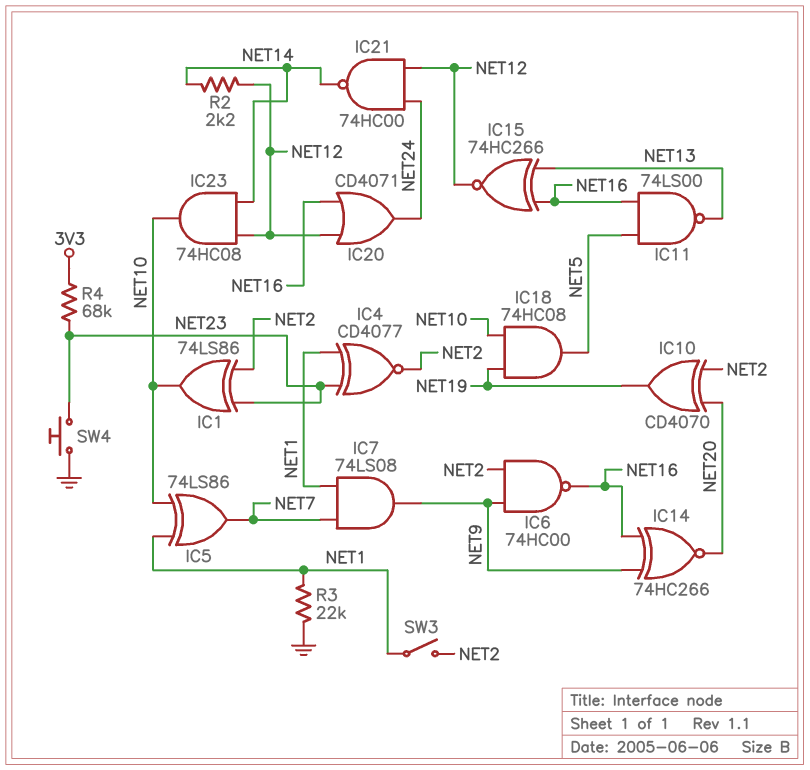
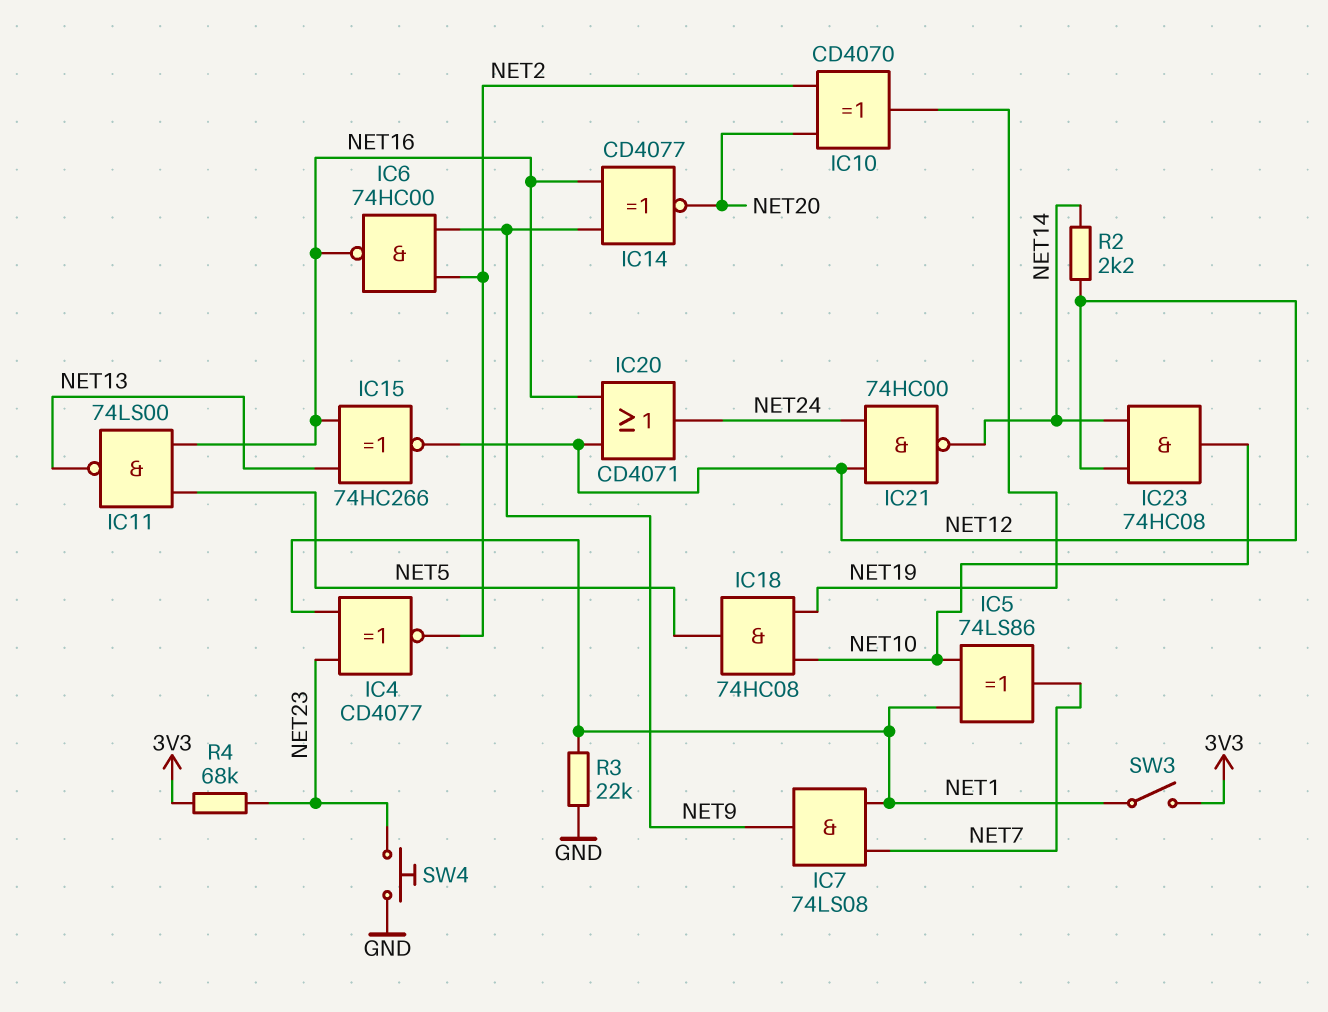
IC1: XOR 74LS86 (in NET2, in NET23, out NET10) -> none
IC14: XNOR 74HC266 (in NET9, in NET16, out NET20) -> XNOR CD4077 (in NET9, in NET16, out NET20)
SW3: switch (NET1, NET2) -> switch (3V3, NET1)

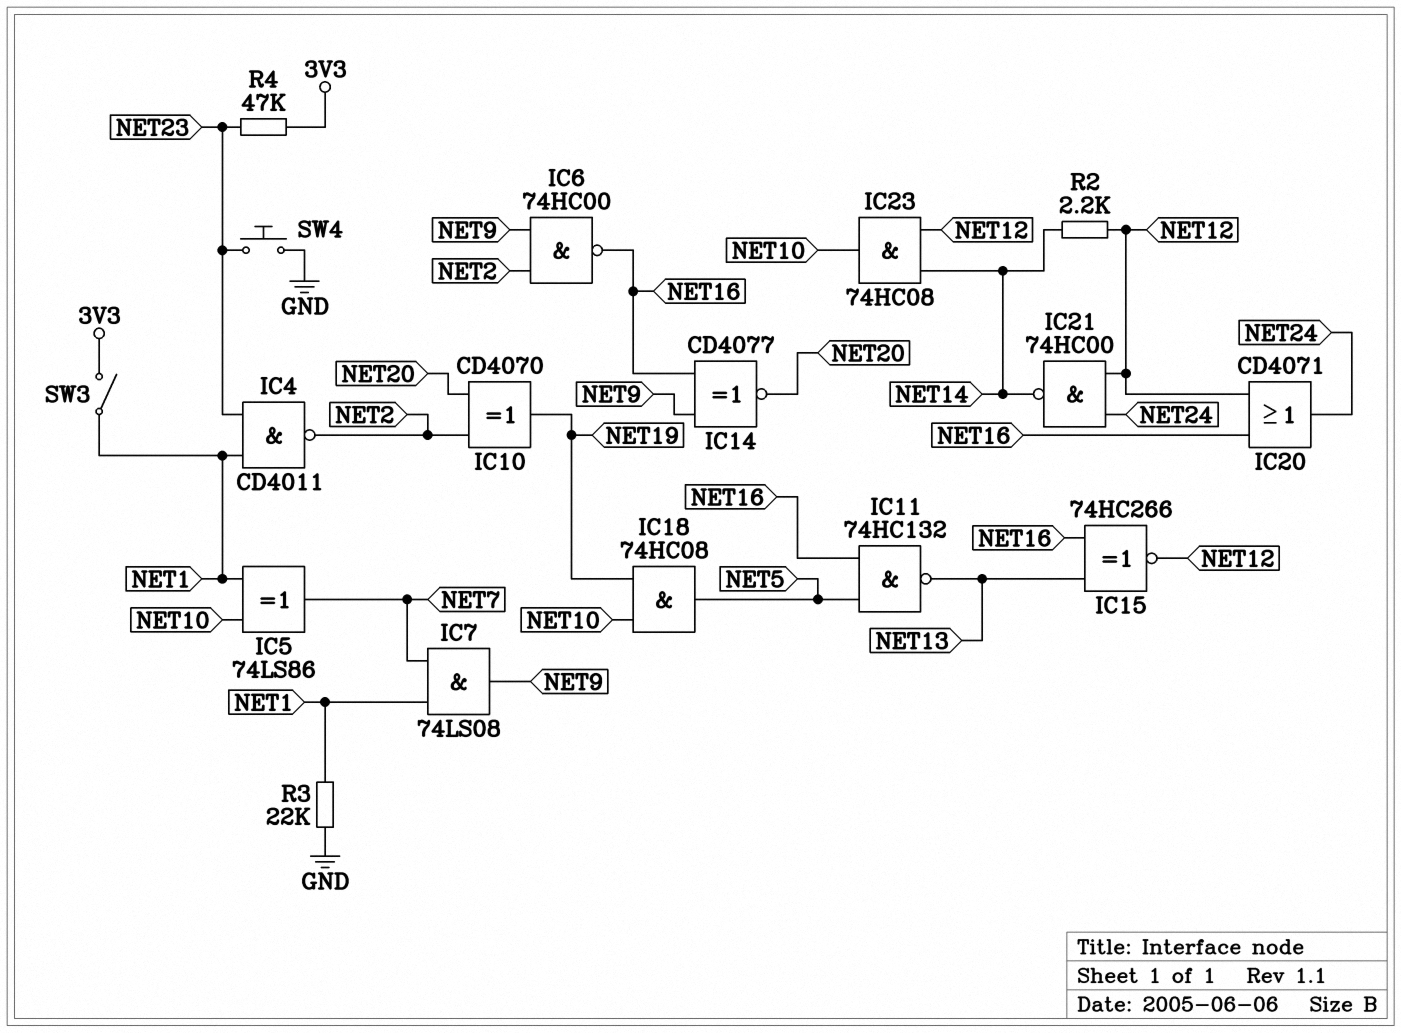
IC4: XNOR CD4077 (in NET1, in NET23, out NET2) -> NAND CD4011 (in NET1, in NET23, out NET2)
IC11: NAND 74LS00 (in NET5, in NET16, out NET13) -> NAND 74HC132 (in NET5, in NET16, out NET13)
R4: 68k (3V3, NET23) -> 47k (3V3, NET23)

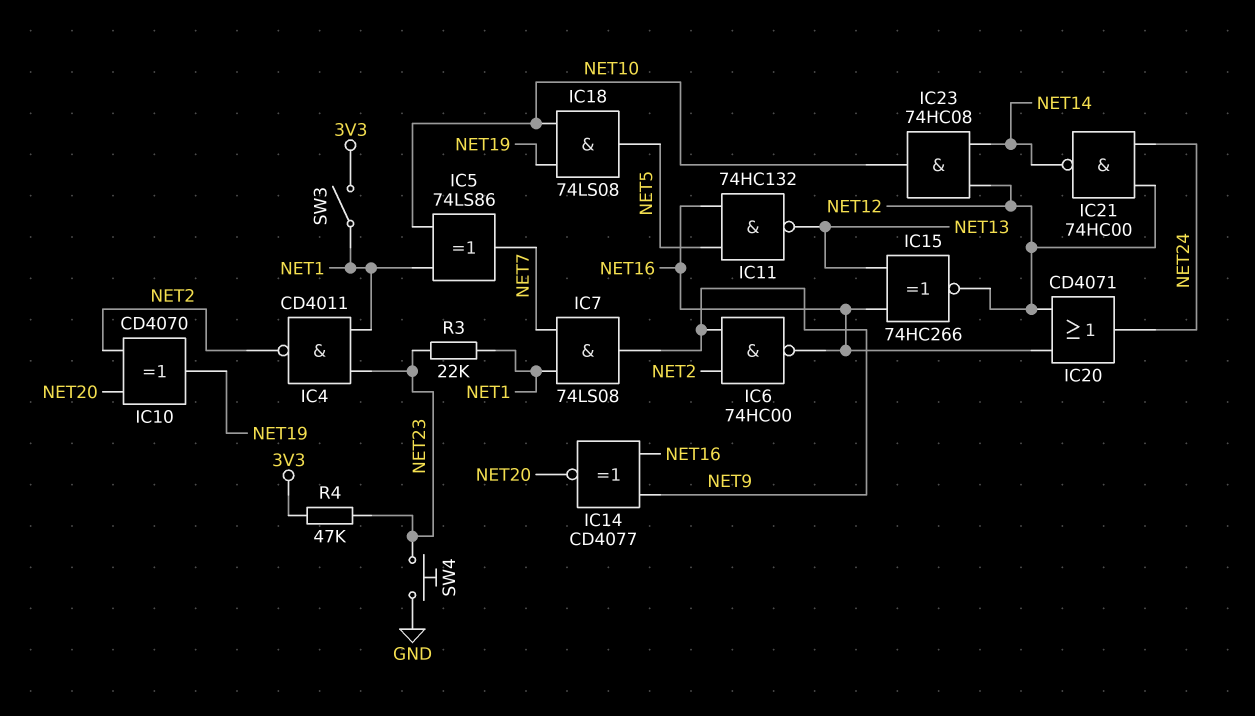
IC18: AND 74HC08 (in NET10, in NET19, out NET5) -> AND 74LS08 (in NET10, in NET19, out NET5)
R2: 2.2k (NET12, NET14) -> none
R3: 22k (GND, NET1) -> 22k (NET1, NET23)

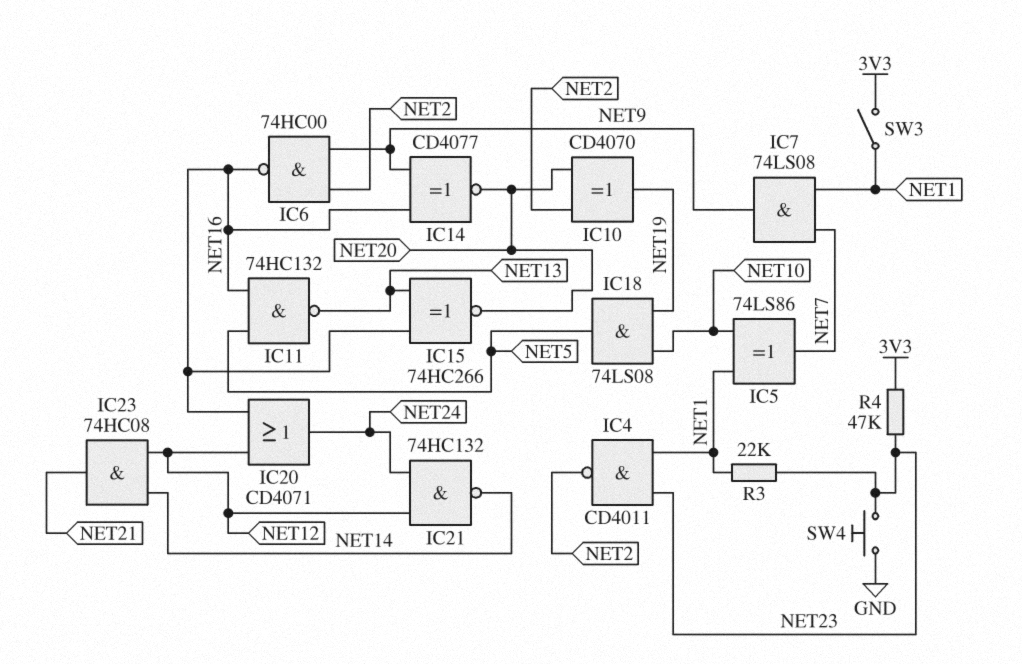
IC15: XNOR 74HC266 (in NET13, in NET16, out NET12) -> XNOR 74HC266 (in NET13, in NET16, out NET20)
IC21: NAND 74HC00 (in NET12, in NET24, out NET14) -> NAND 74HC132 (in NET12, in NET24, out NET14)
IC23: AND 74HC08 (in NET12, in NET14, out NET10) -> AND 74HC08 (in NET12, in NET14, out NET21)

